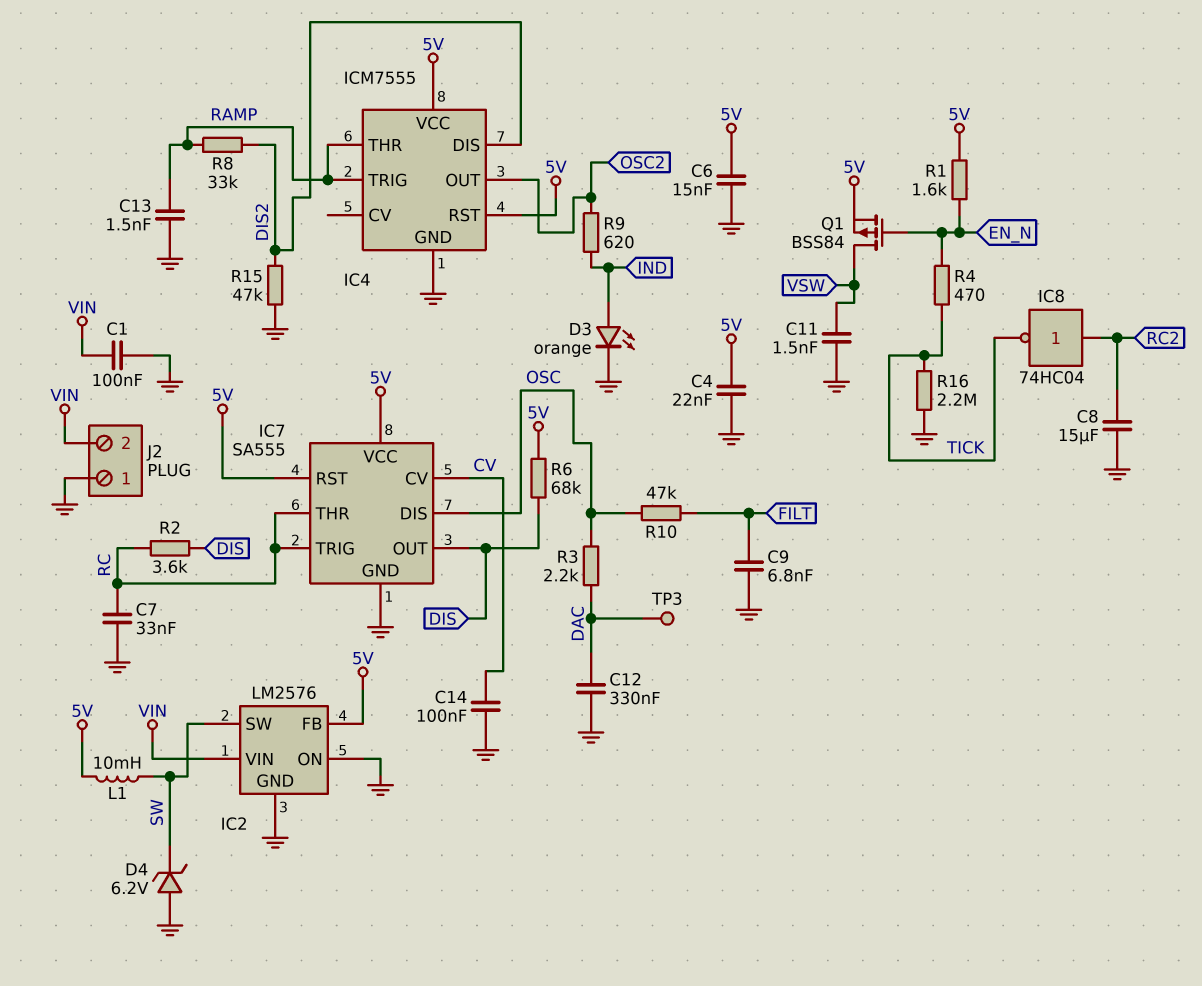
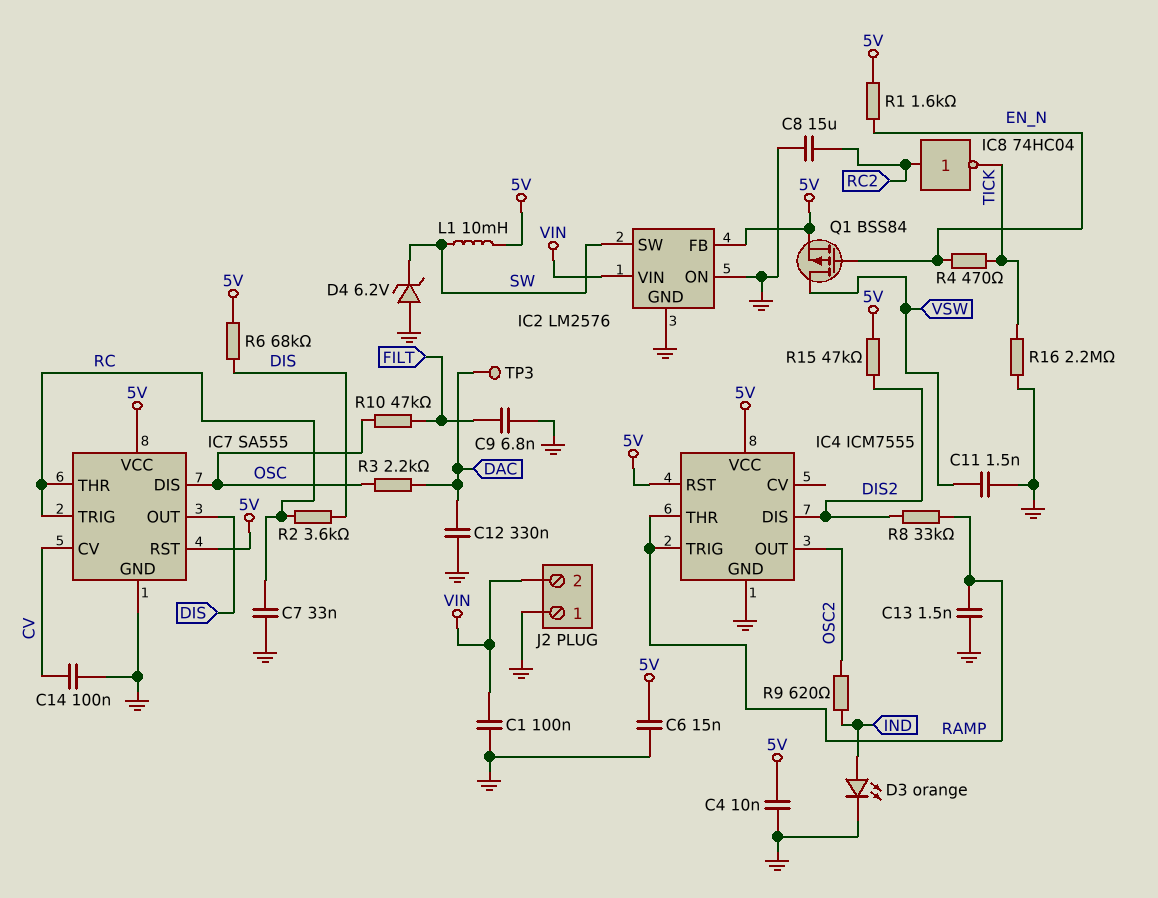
C4: 22nF (5V, GND) -> 10nF (5V, GND)
R15: 47k (DIS2, GND) -> 47k (5V, DIS2)

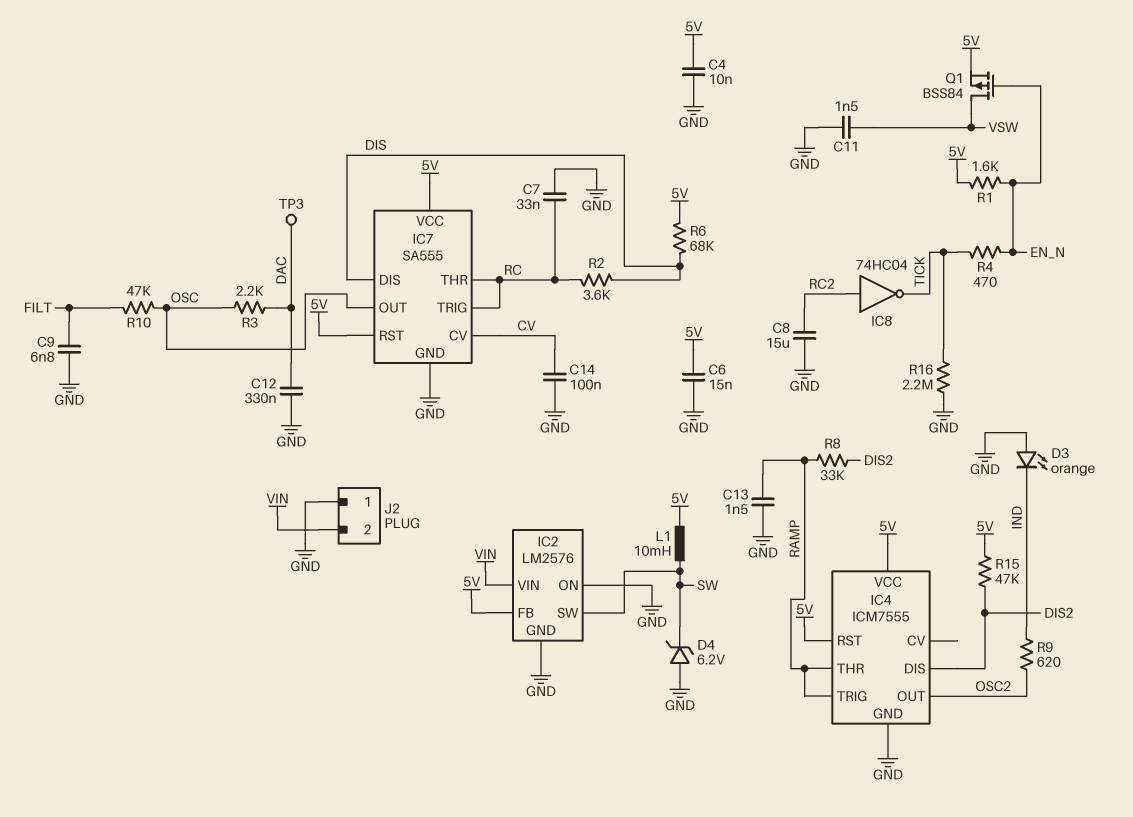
C1: 100nF (GND, VIN) -> none
D3: LED orange (A IND, K GND) -> LED orange (A GND, K IND)
IC7 pin DIS: OSC -> DIS
IC7 pin OUT: DIS -> OSC

